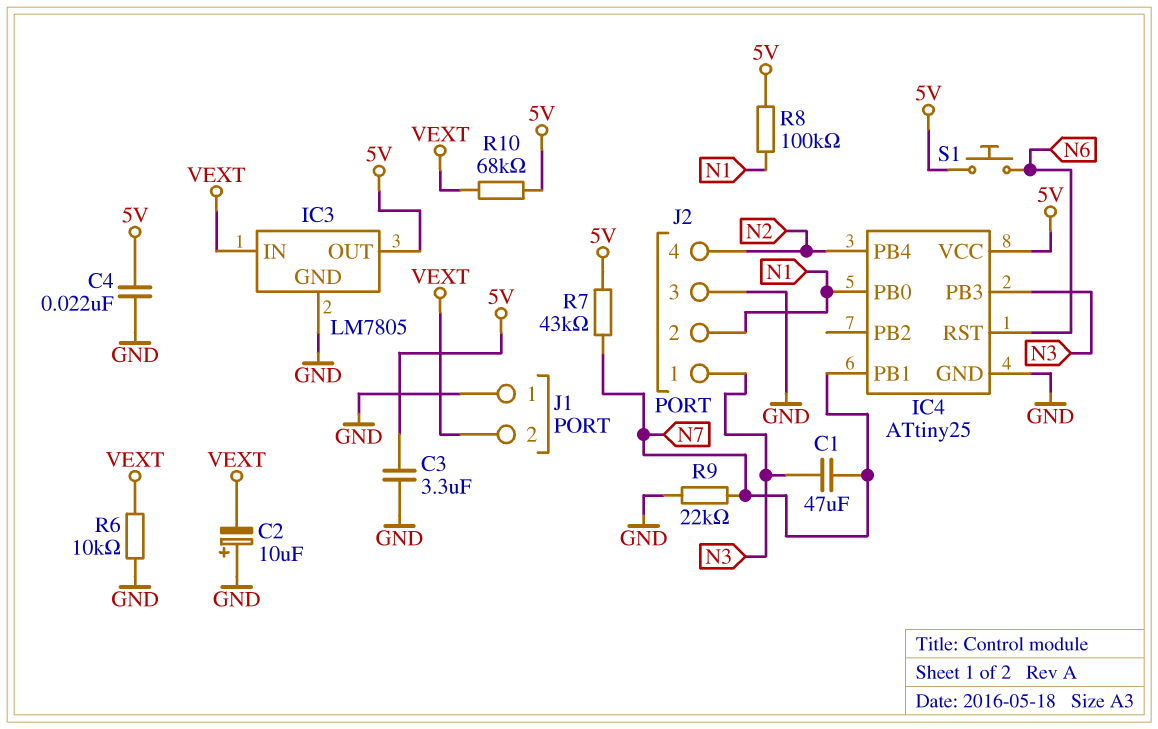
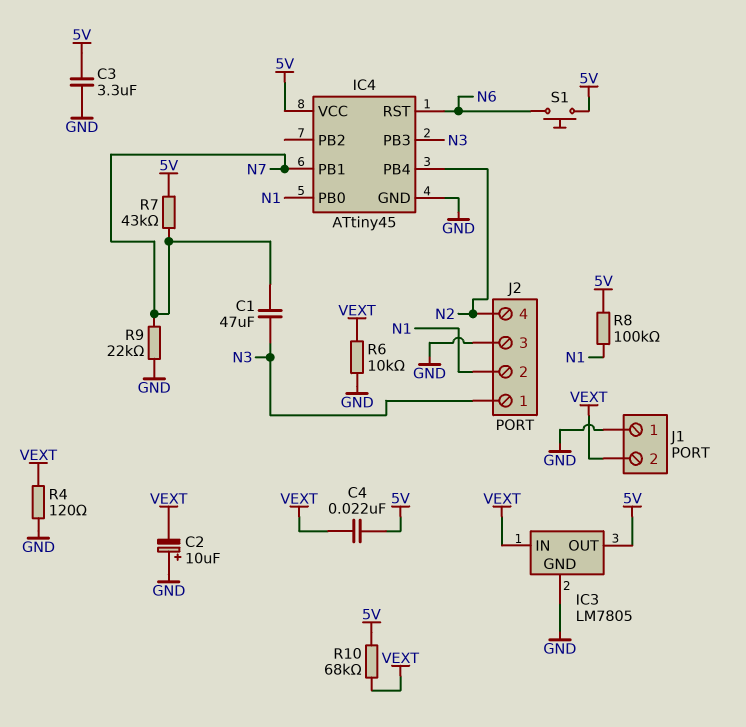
C4: 22nF (5V, GND) -> 22nF (5V, VEXT)
IC4: ATtiny25 -> ATtiny45
R4: none -> 120 (GND, VEXT)

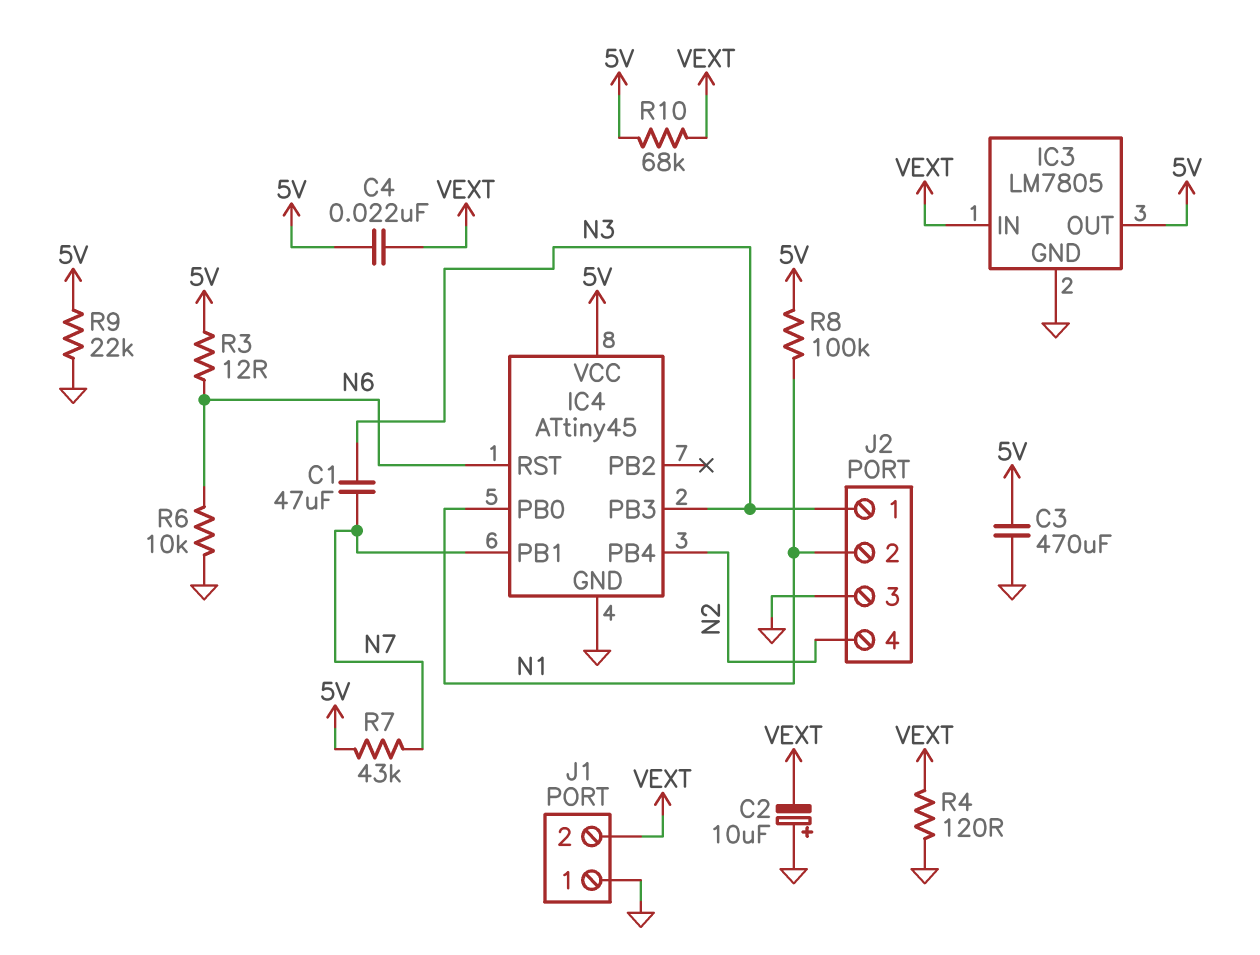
C3: 3.3uF (5V, GND) -> 470uF (5V, GND)
R3: none -> 12 (5V, N6)
R6: 10k (GND, VEXT) -> 10k (GND, N6)
R9: 22k (GND, N7) -> 22k (5V, GND)
S1: button (5V, N6) -> none

